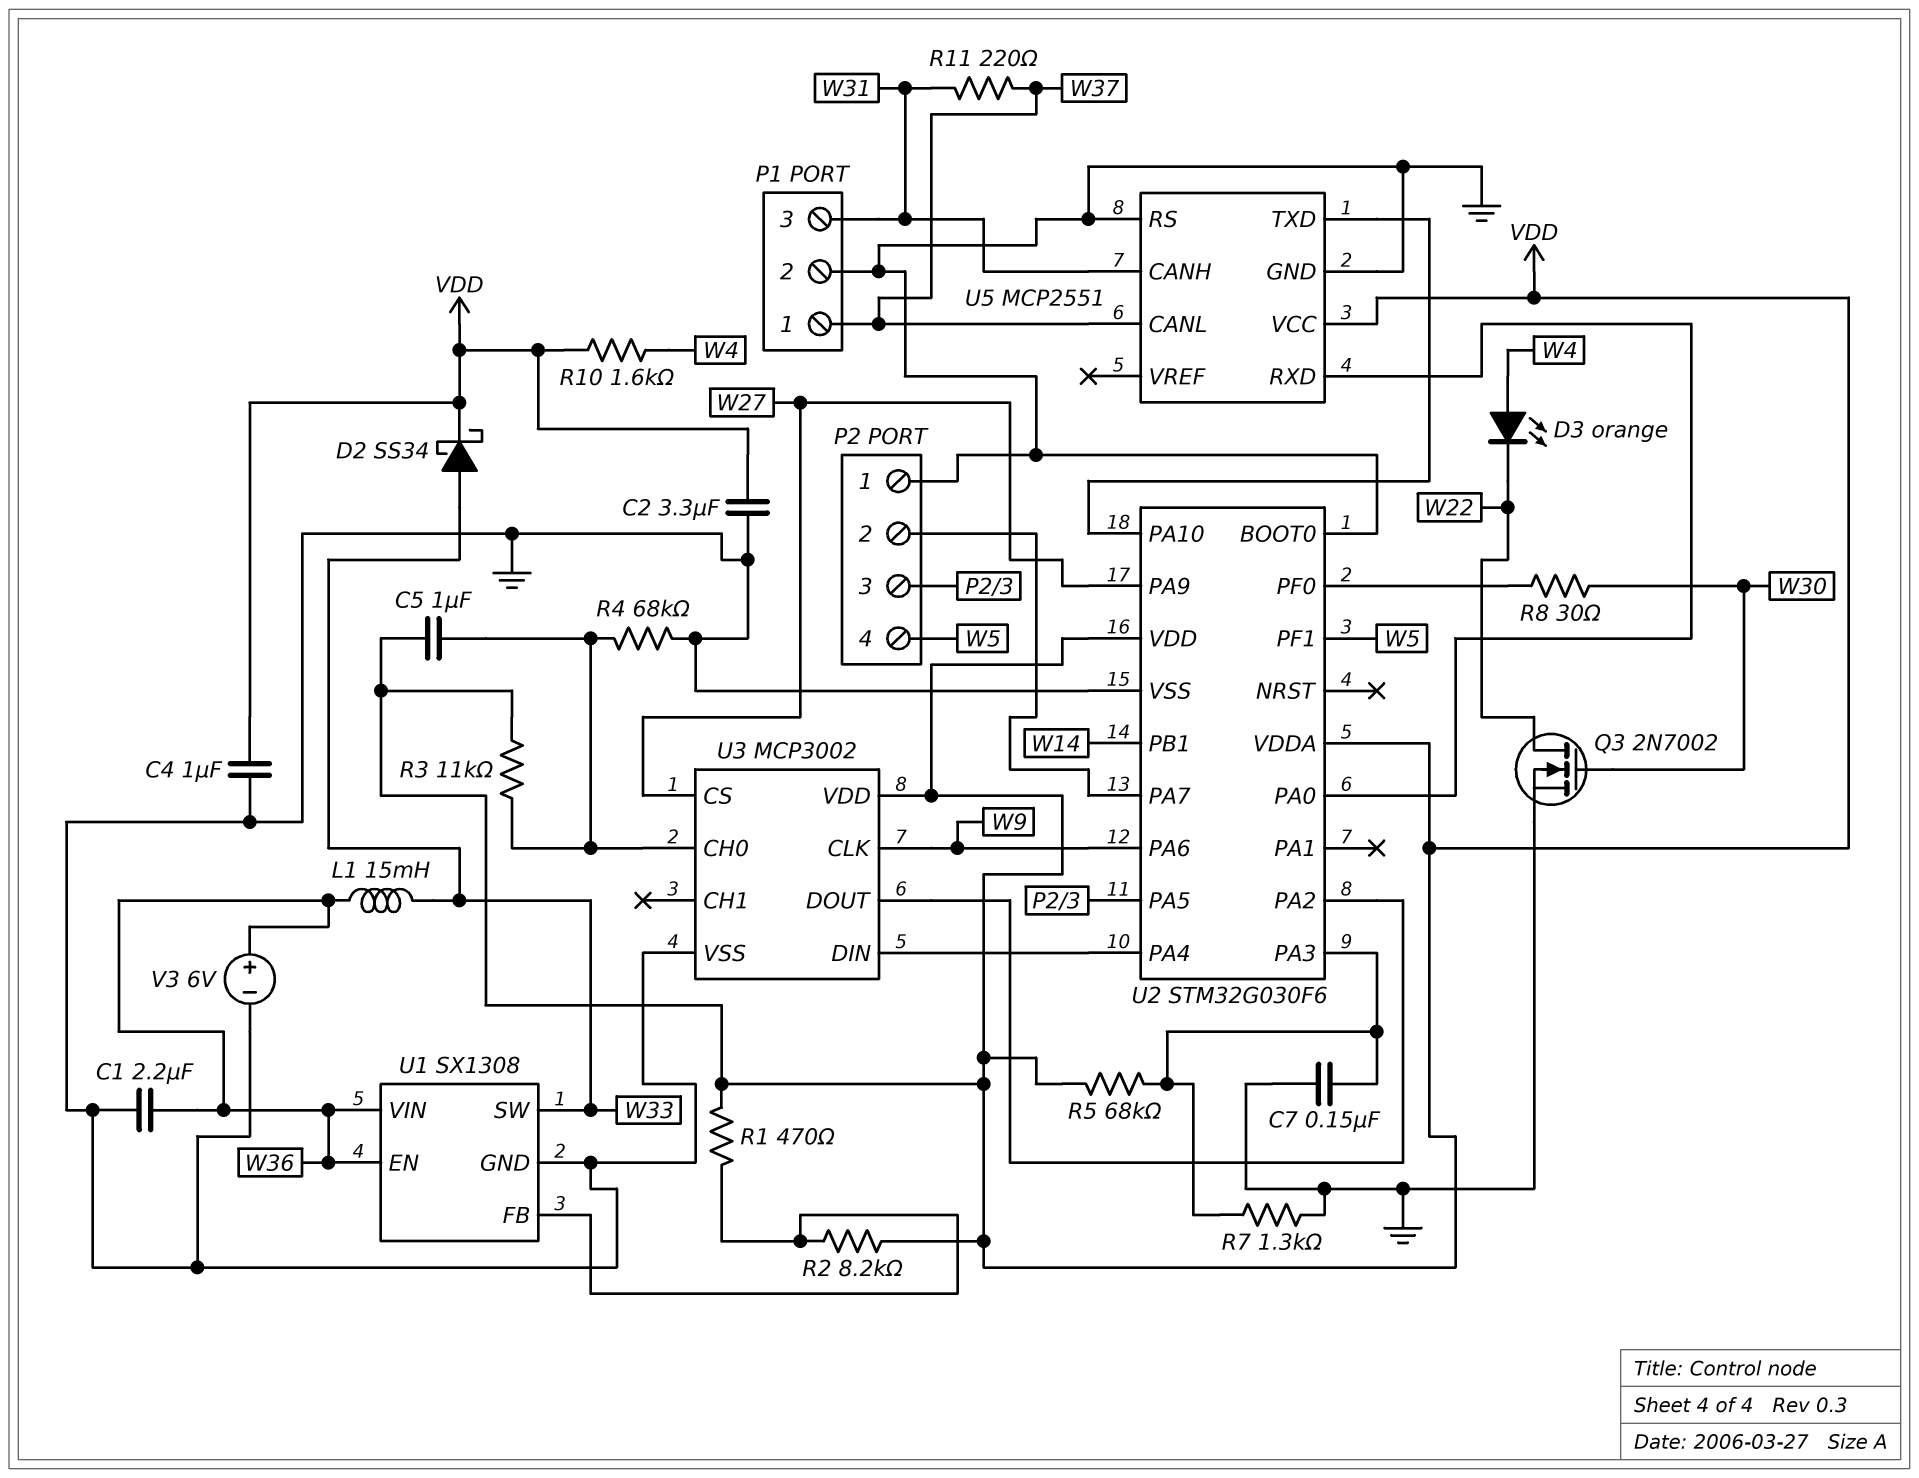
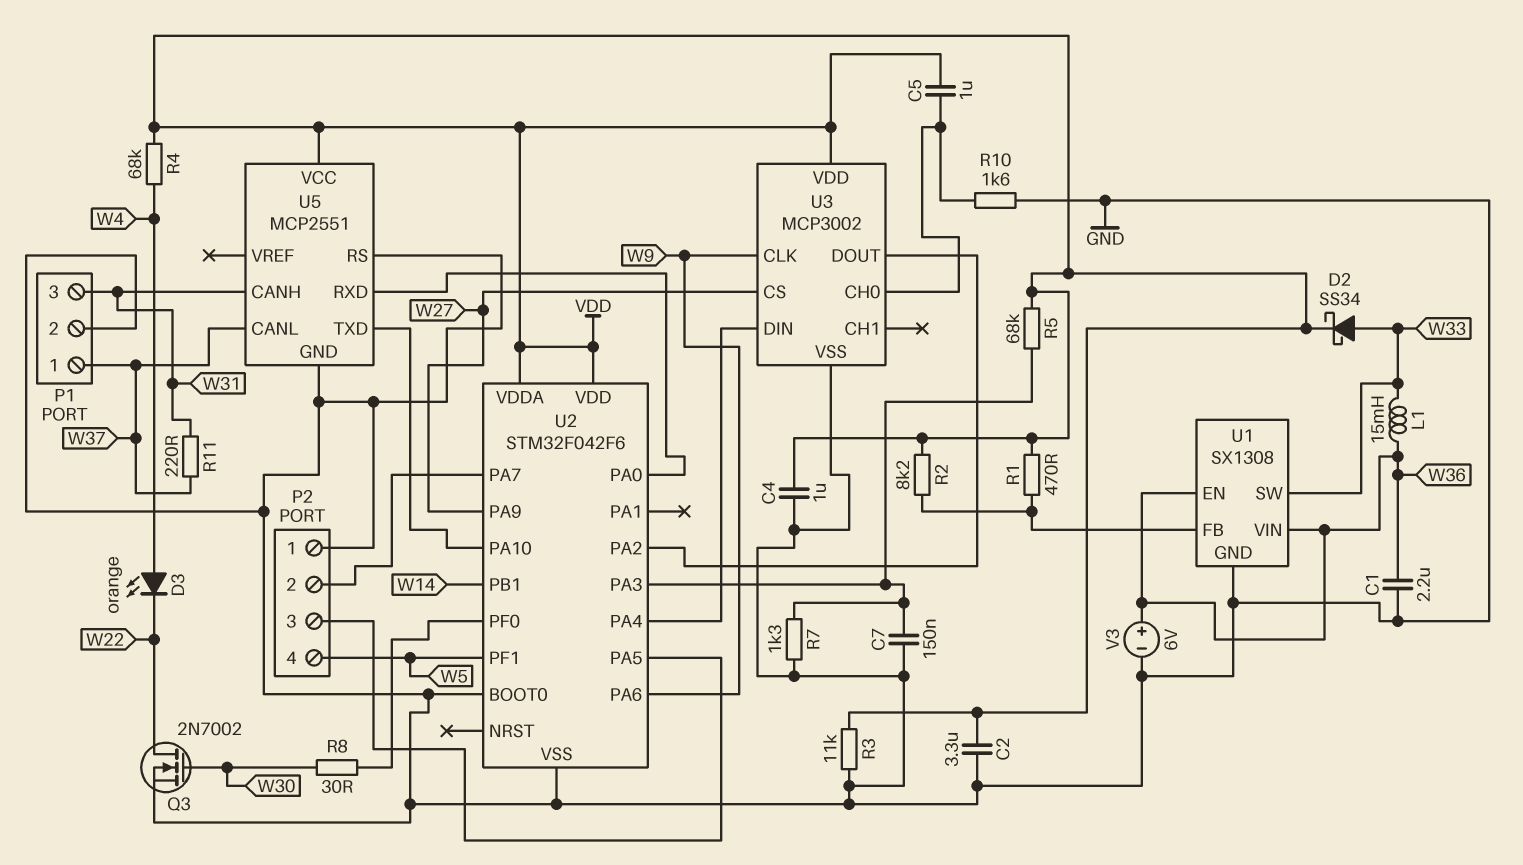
R3: 11k (U3/CH0, VDD) -> 11k (GND, VDD)
R4: 68k (GND, U3/CH0) -> 68k (VDD, W4)
R10: 1.6k (VDD, W4) -> 1.6k (GND, U3/CH0)
U2: STM32G030F6 -> STM32F042F6

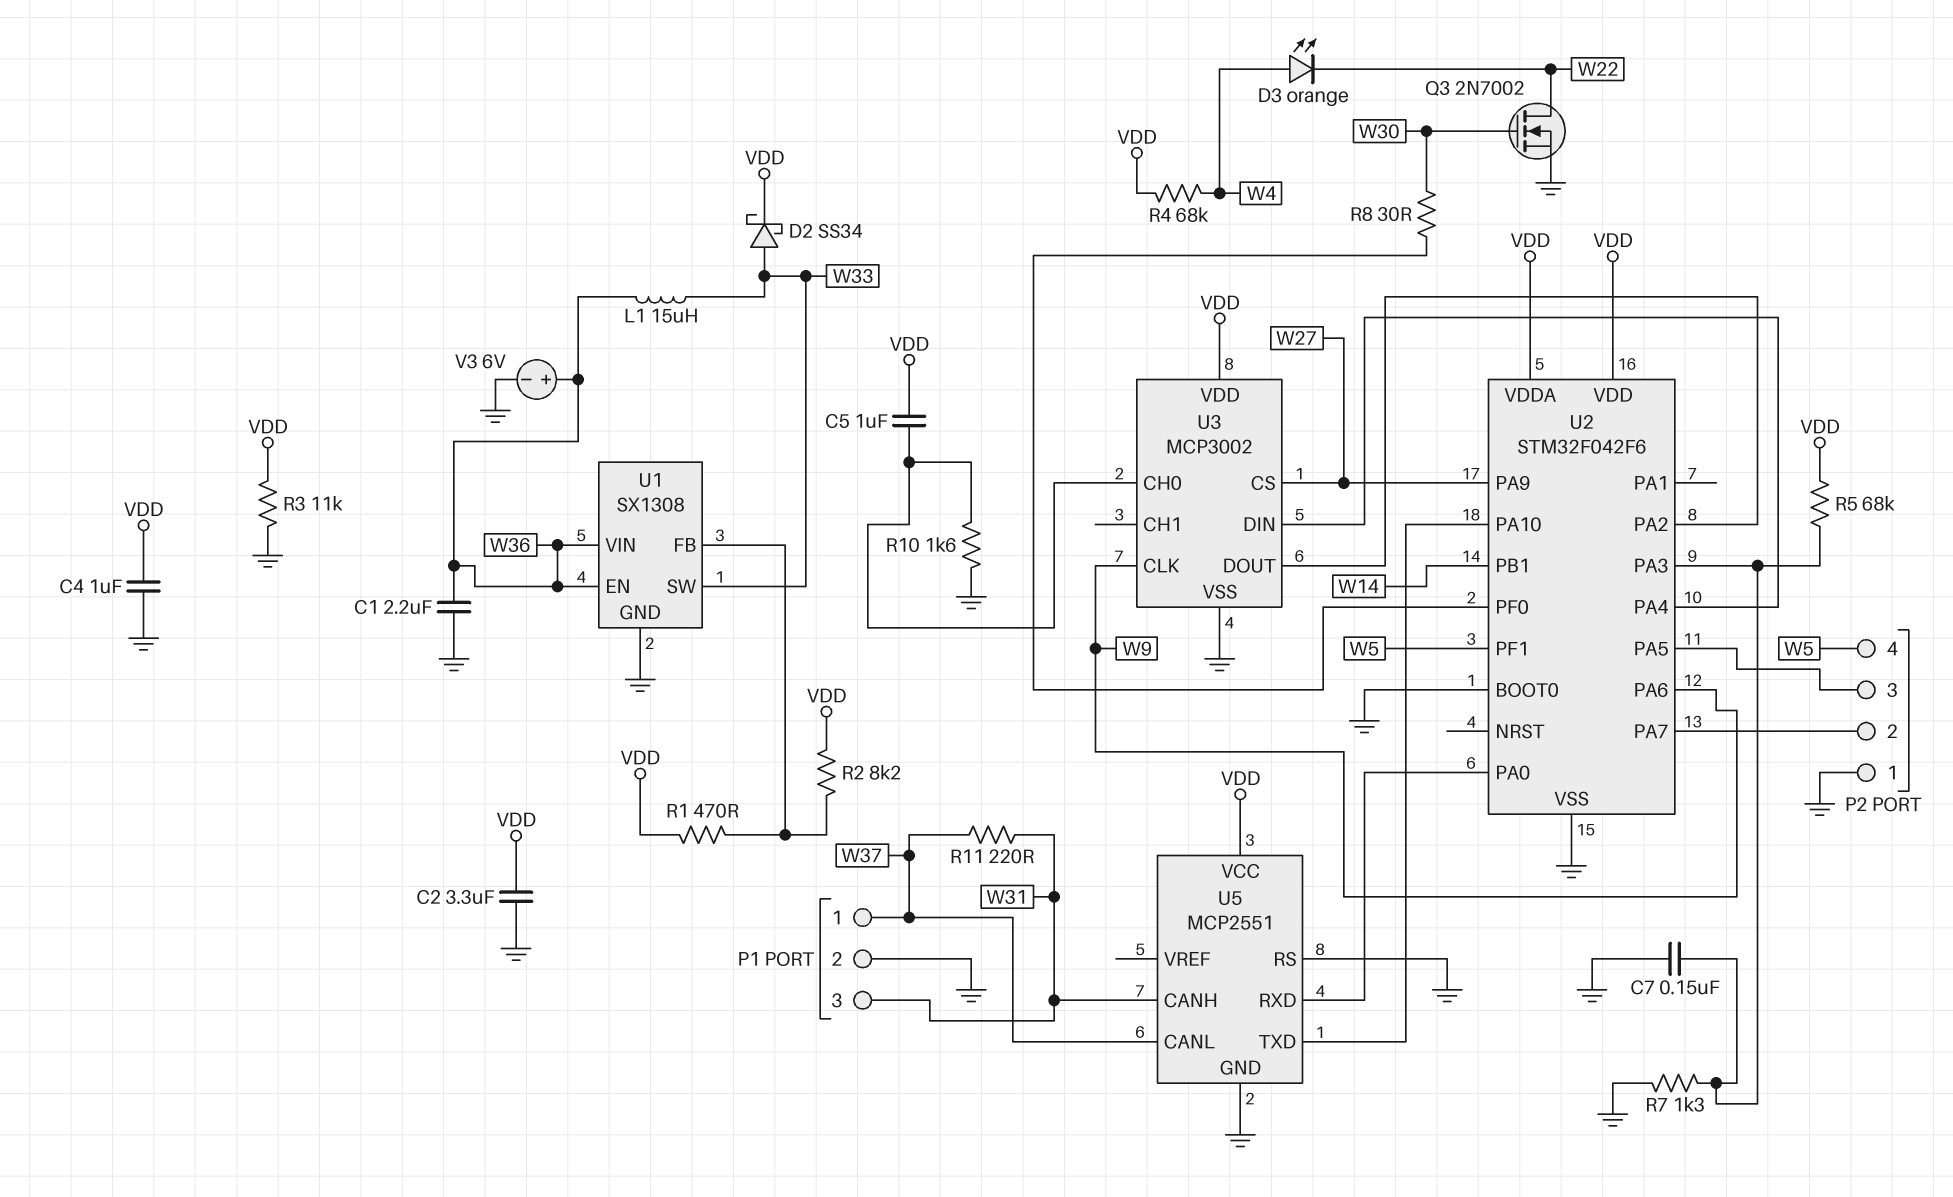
L1: 15mH (W33, W36) -> 15uH (W33, W36)

